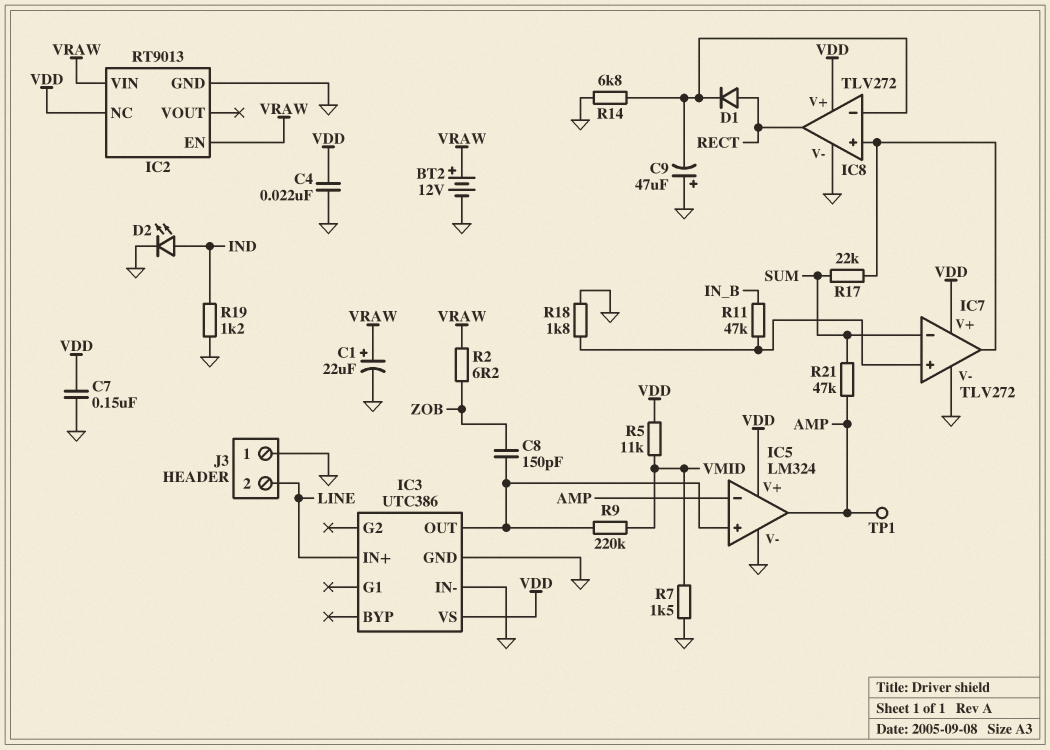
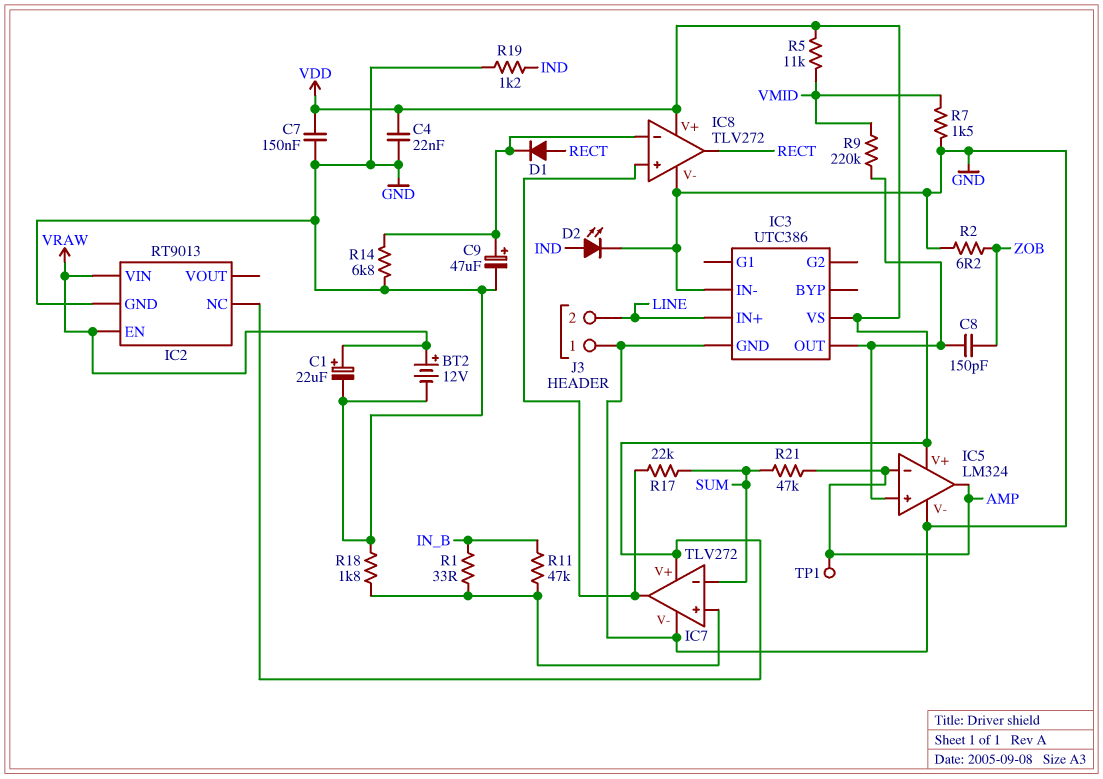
C9: 47uF (plus GND, minus IC8/in-) -> 47uF (plus IC8/in-, minus GND)
R1: none -> 33 (IC7/in+, IN_B)
R2: 6.2 (VRAW, ZOB) -> 6.2 (GND, ZOB)

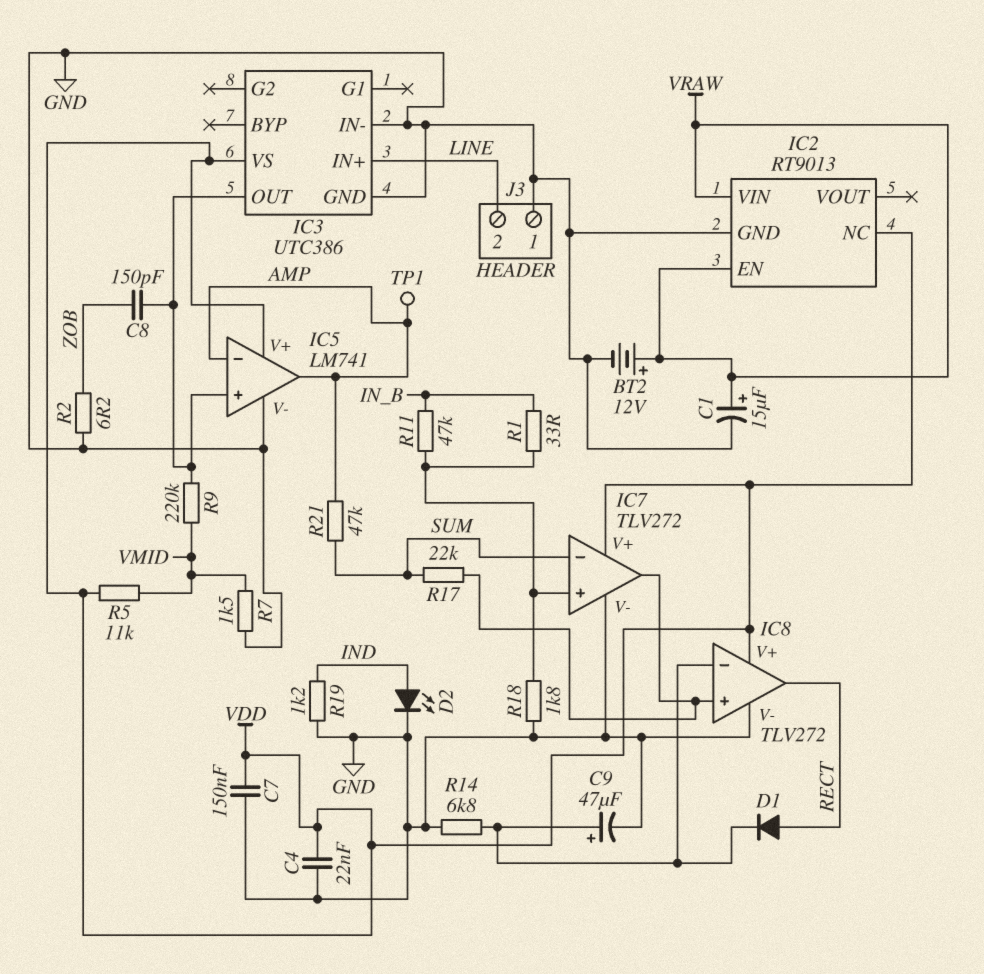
C1: 22uF (plus VRAW, minus GND) -> 15uF (plus VRAW, minus GND)
IC5: LM324 -> LM741

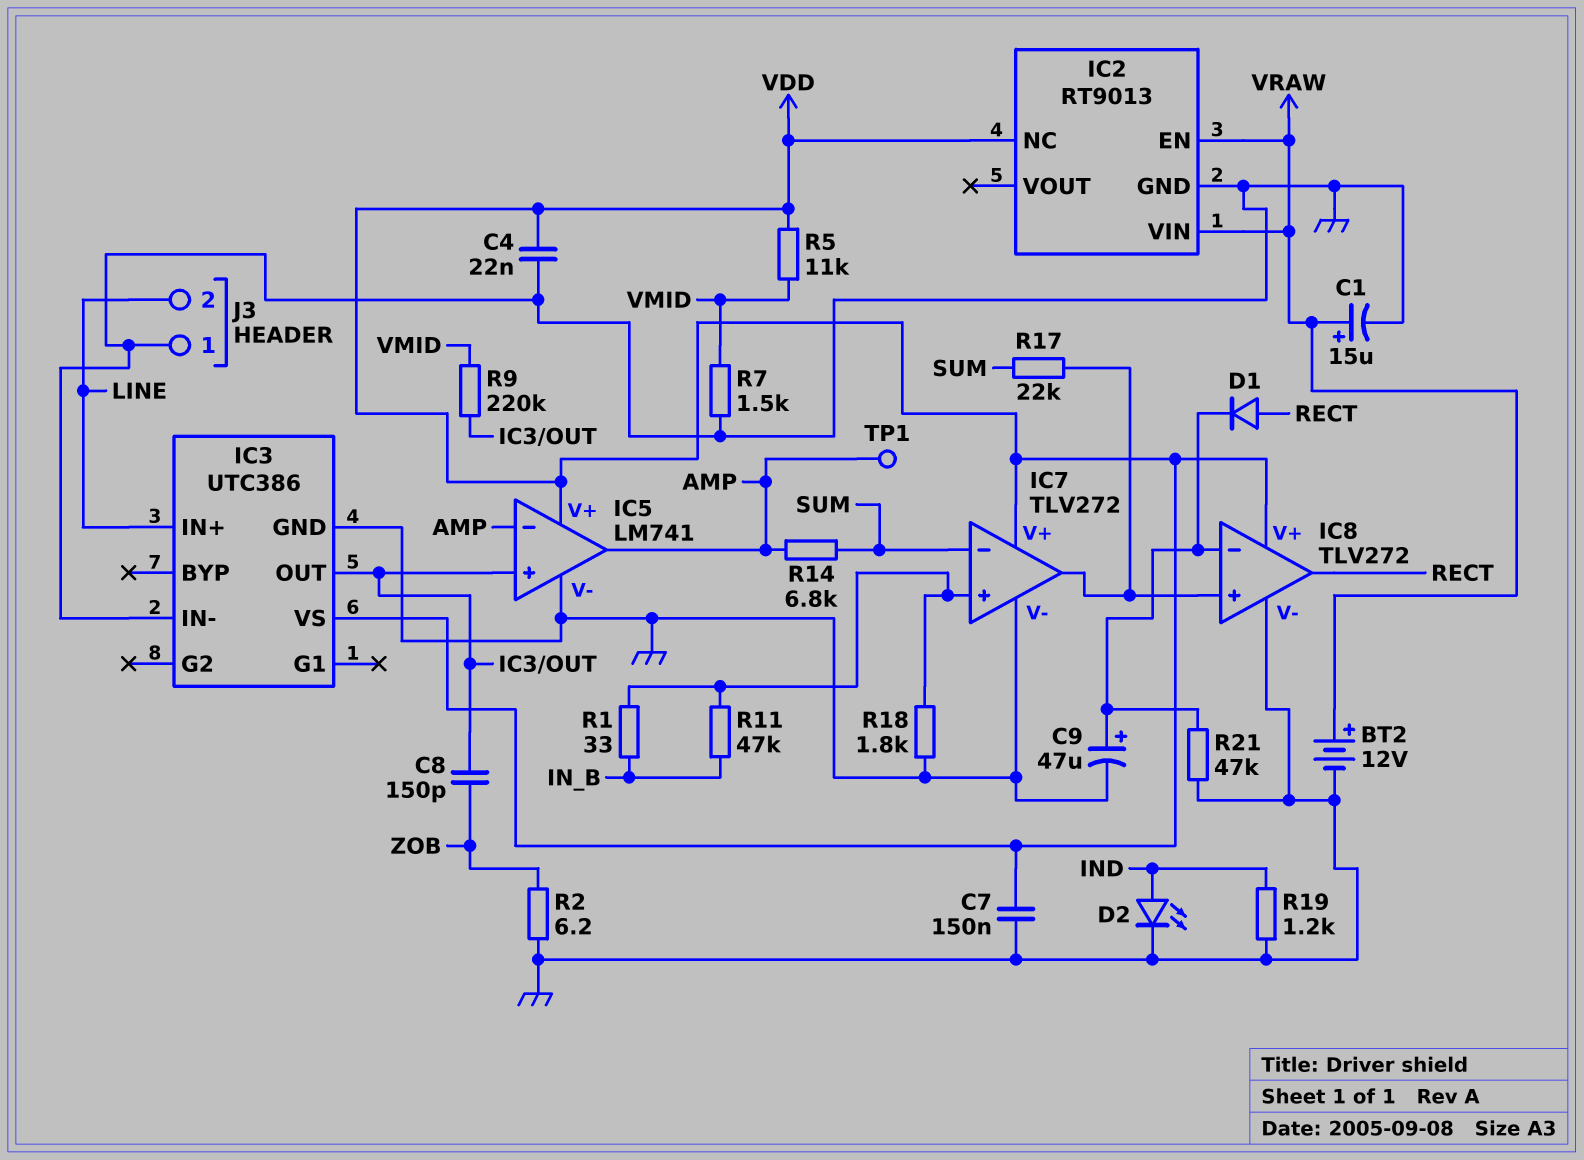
R14: 6.8k (GND, IC8/in-) -> 6.8k (AMP, SUM)
R21: 47k (AMP, SUM) -> 47k (GND, IC8/in-)

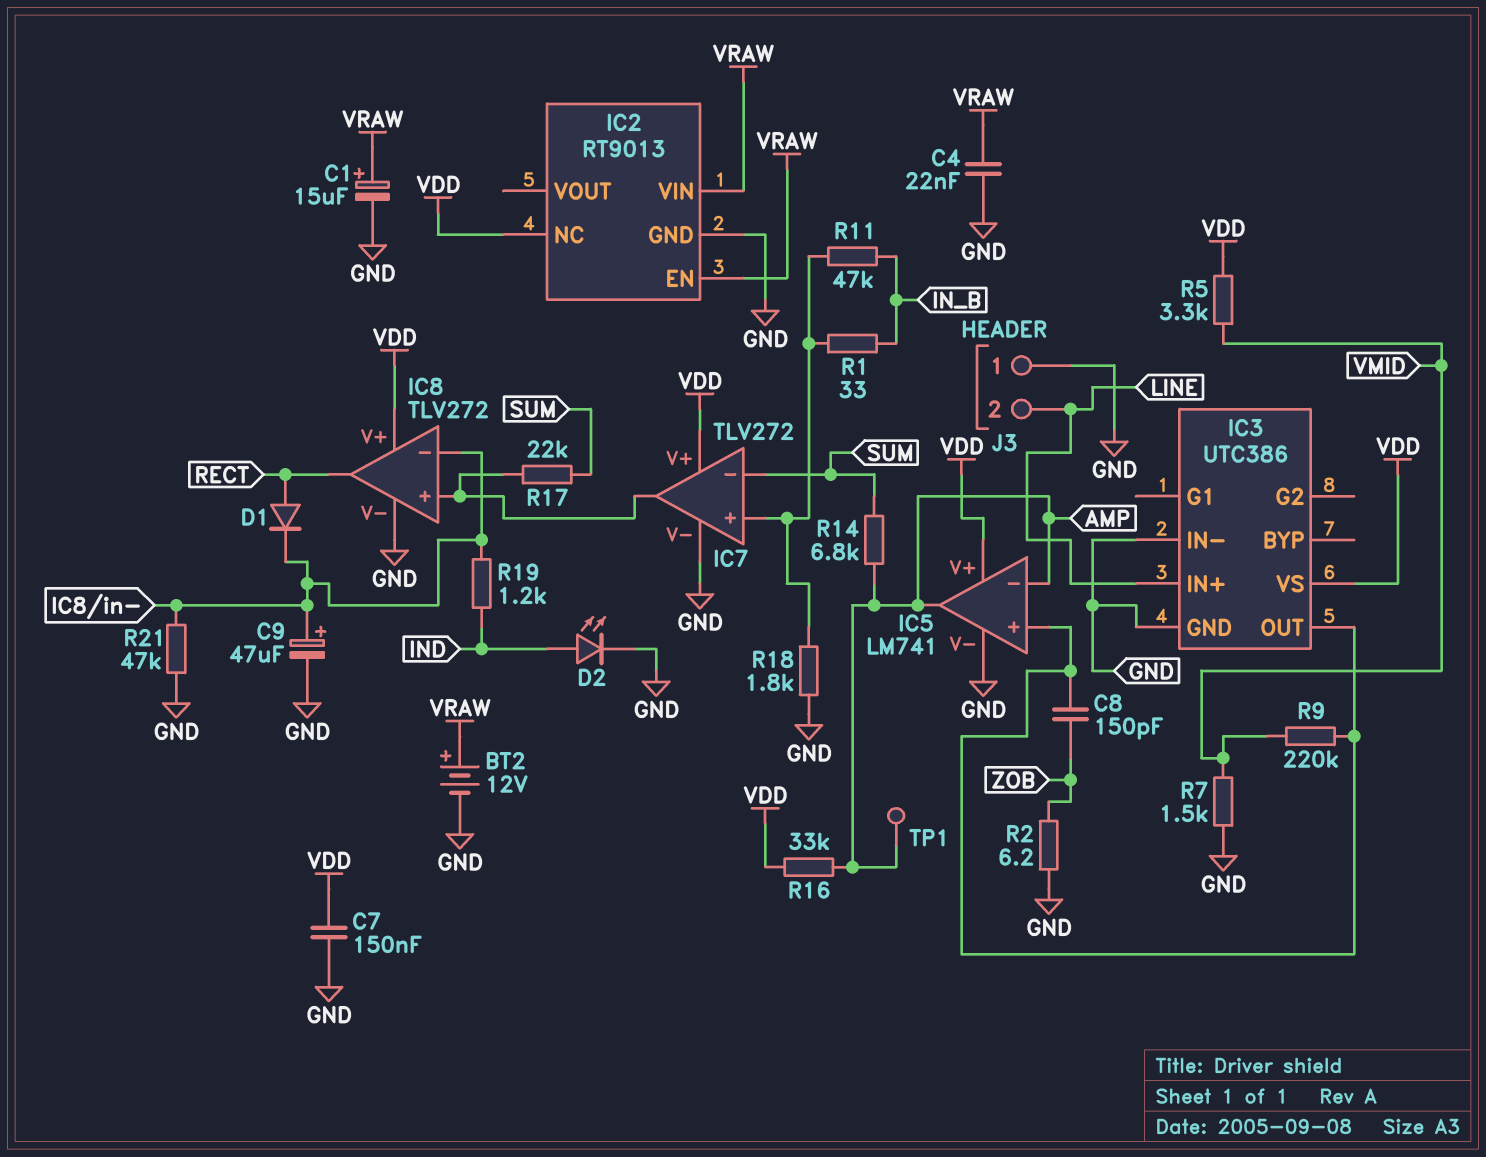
C4: 22nF (GND, VDD) -> 22nF (GND, VRAW)
R5: 11k (VDD, VMID) -> 3.3k (VDD, VMID)
R16: none -> 33k (AMP, VDD)
R19: 1.2k (GND, IND) -> 1.2k (IC8/in-, IND)

